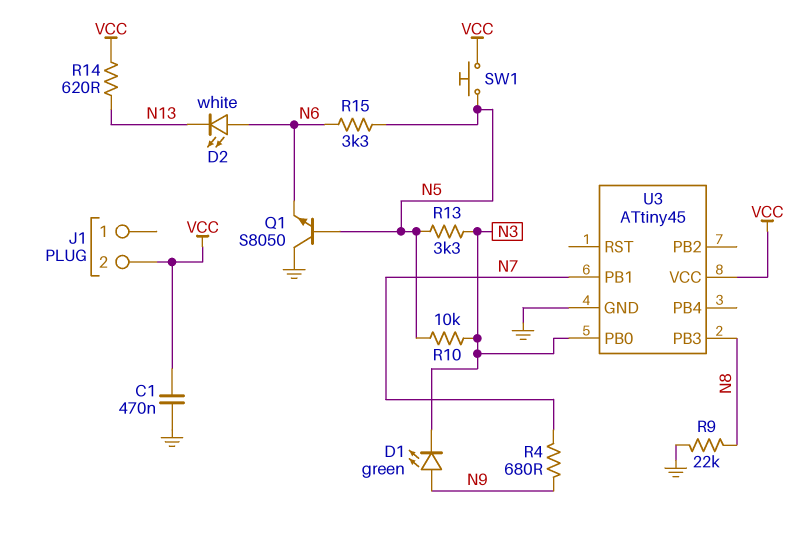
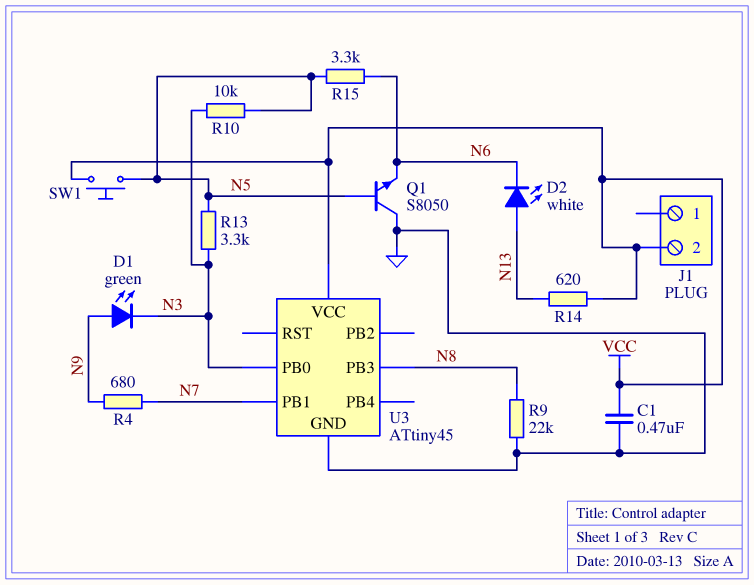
D2: LED white (A N6, K N13) -> LED white (A N13, K N6)

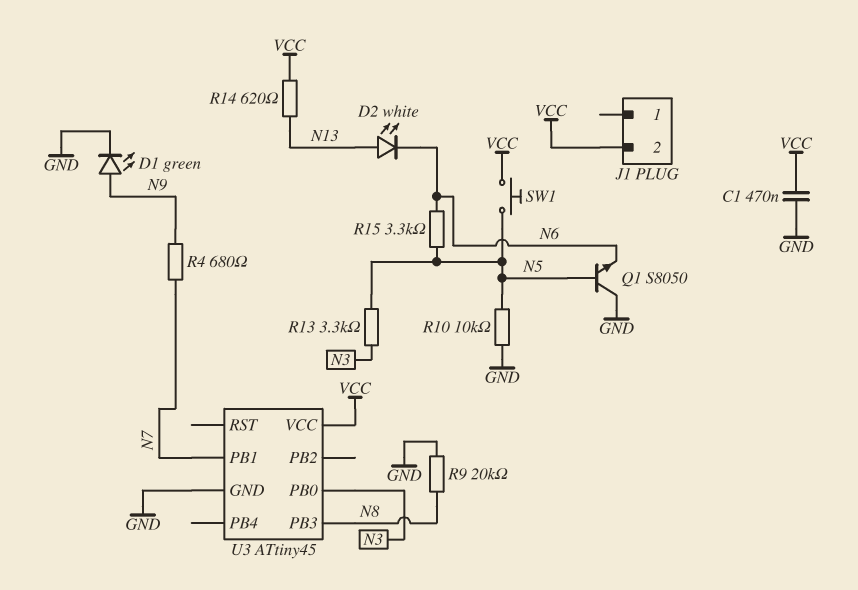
D1: LED green (A N9, K N3) -> LED green (A N9, K GND)
R9: 22k (GND, N8) -> 20k (GND, N8)
R10: 10k (N3, N5) -> 10k (GND, N5)

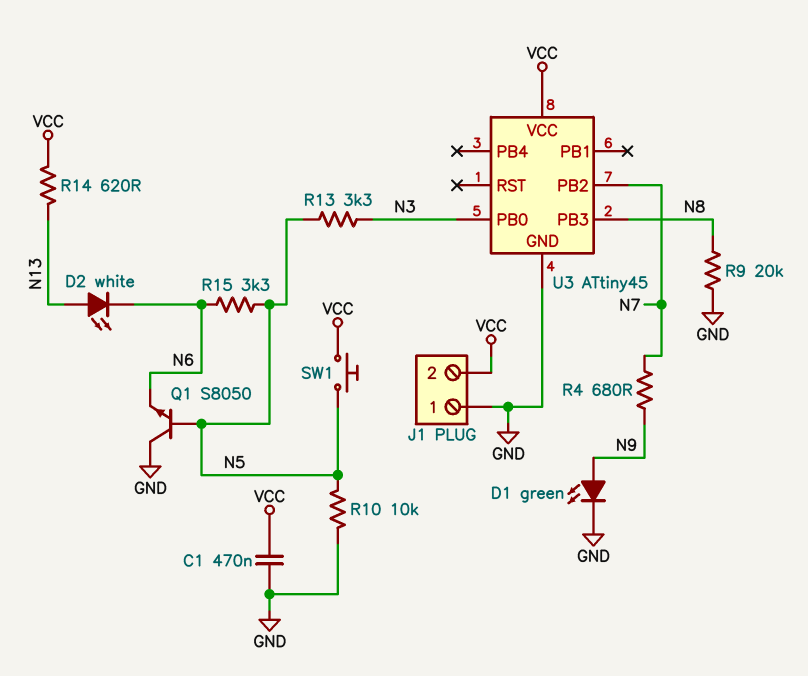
J1 pin 1: none -> GND
U3 pin PB1: N7 -> none
U3 pin PB2: none -> N7

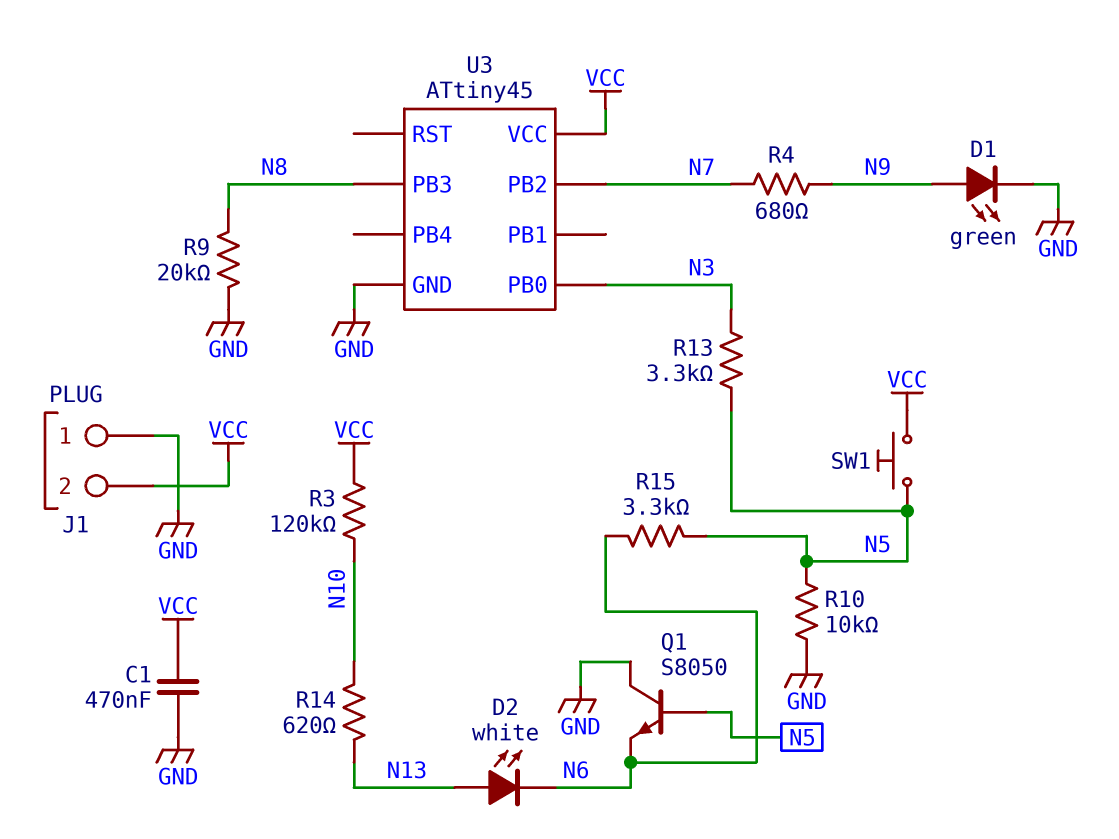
R3: none -> 120k (N10, VCC)
R14: 620 (N13, VCC) -> 620 (N10, N13)

